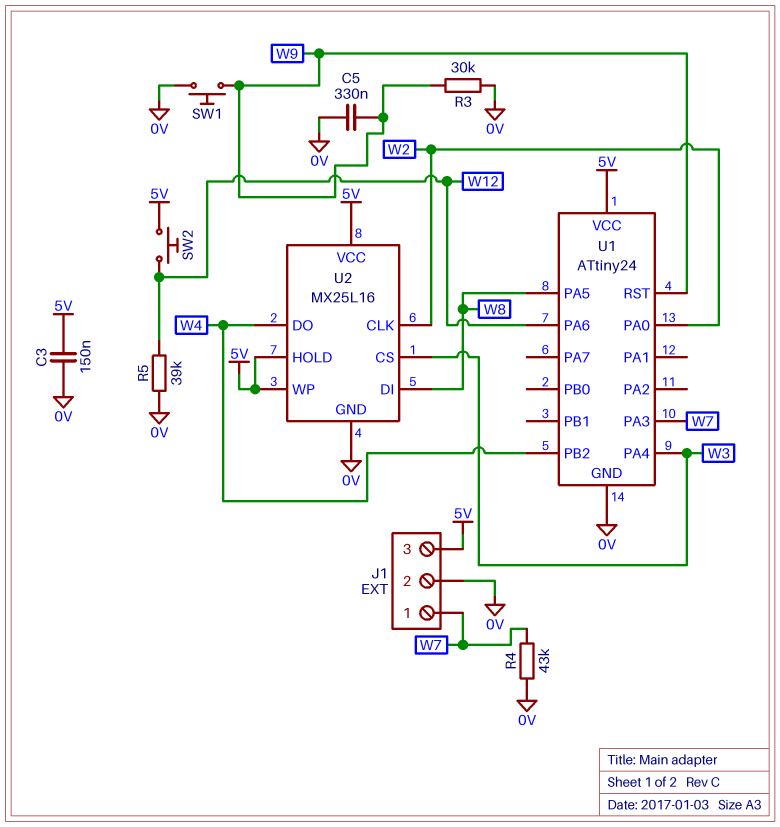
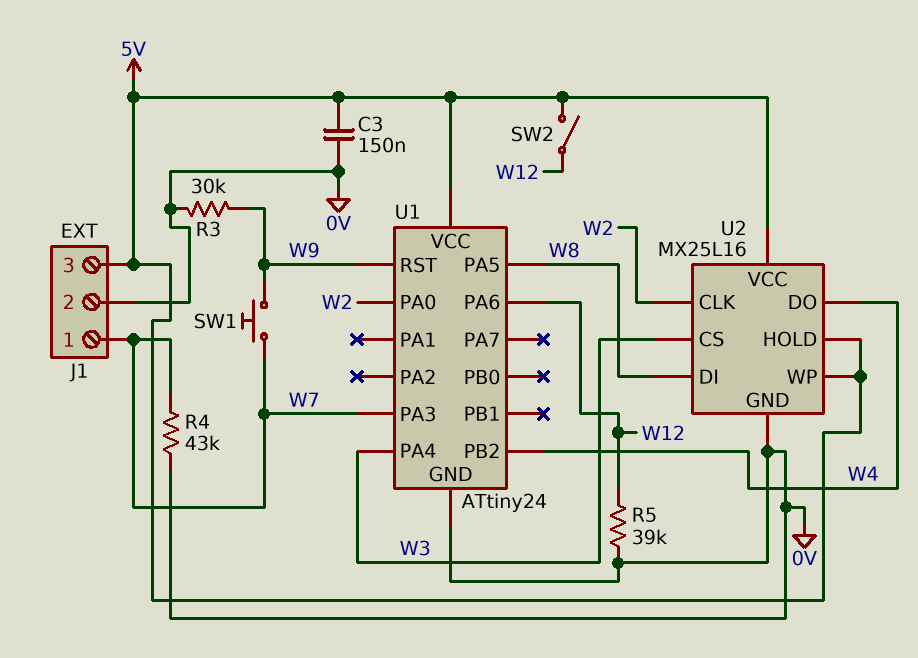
C5: 330nF (0V, W9) -> none
SW1: button (0V, W9) -> button (W7, W9)
SW2: button (5V, W12) -> switch (5V, W12)

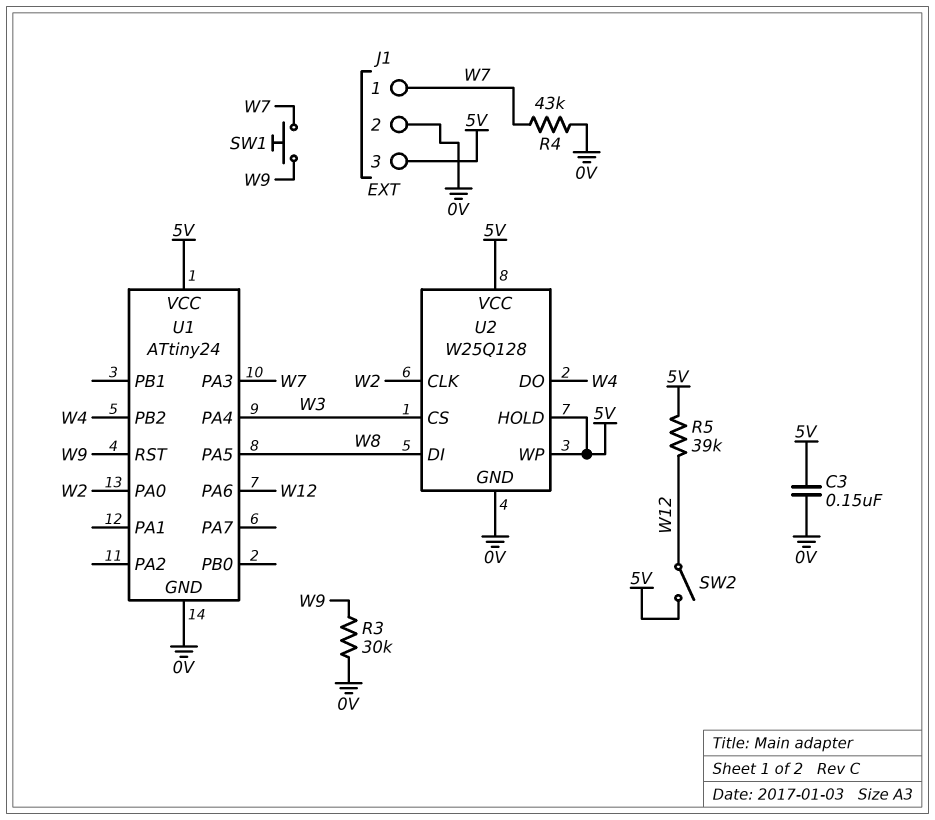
R5: 39k (0V, W12) -> 39k (5V, W12)
U2: MX25L16 -> W25Q128

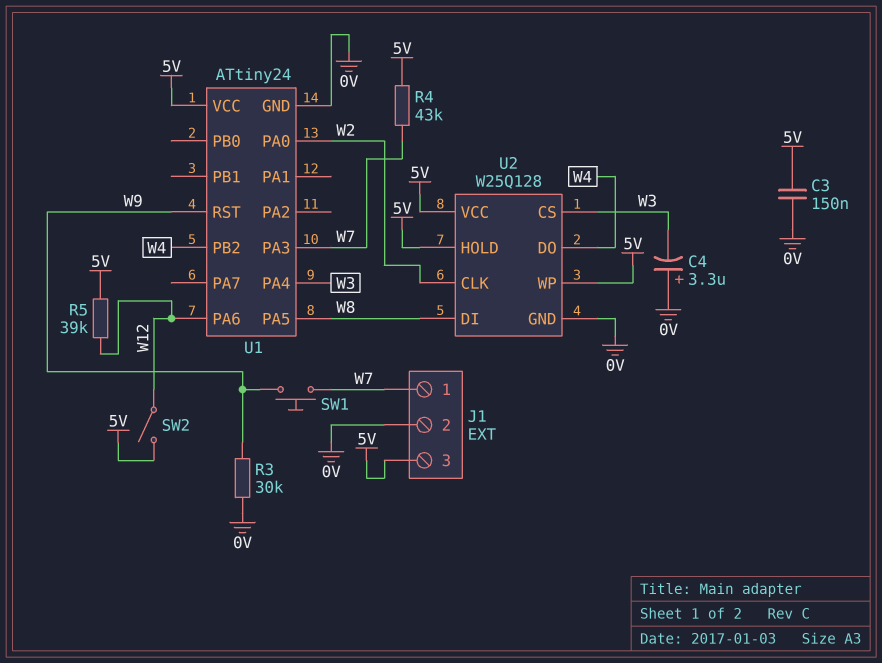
C4: none -> 3.3uF (plus 0V, minus W3)
R4: 43k (0V, W7) -> 43k (5V, W7)

